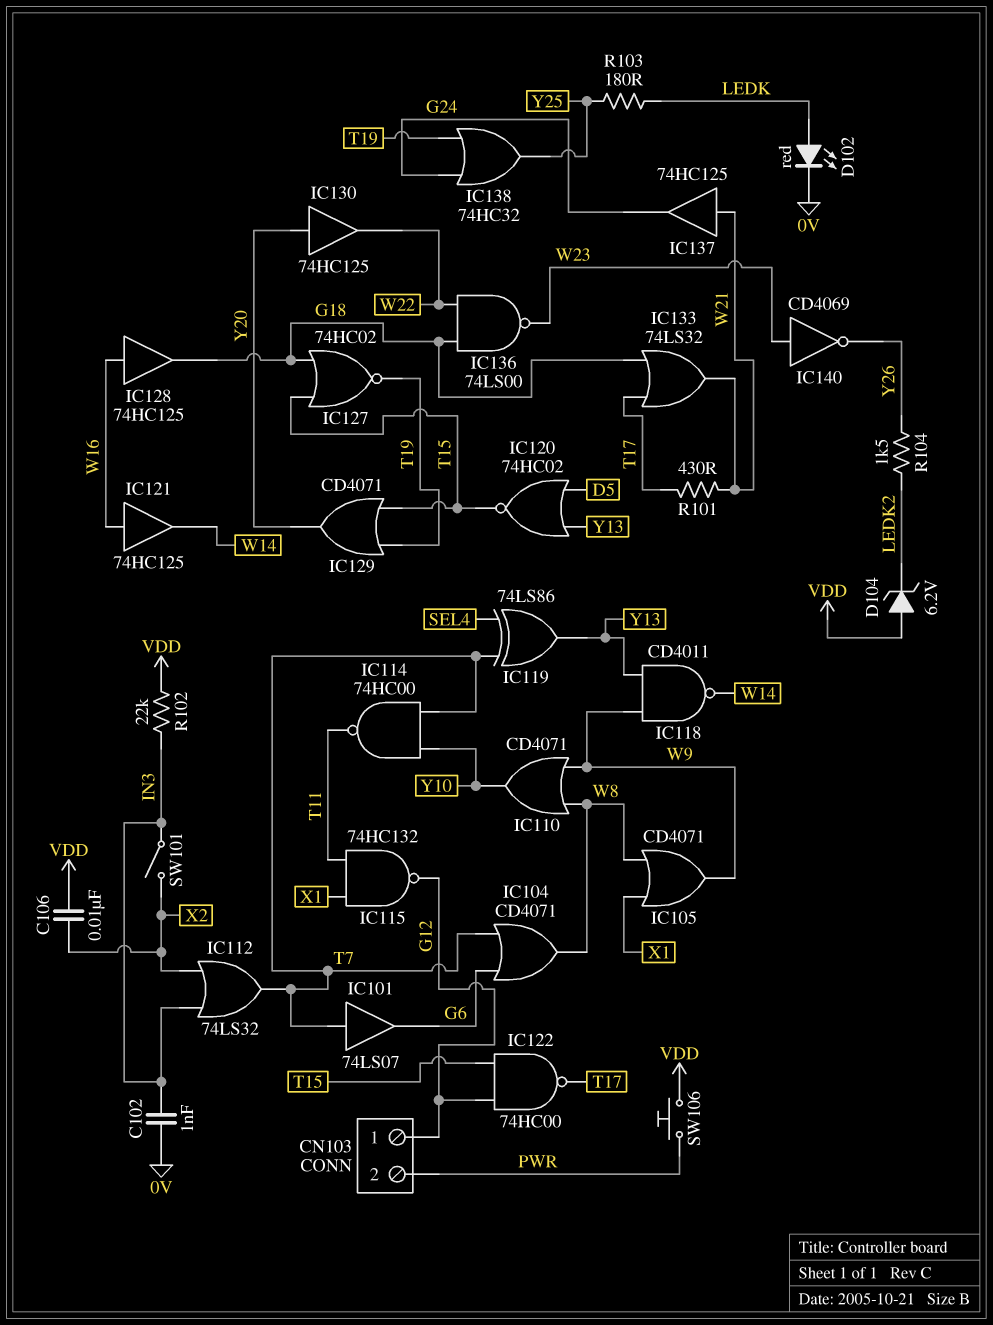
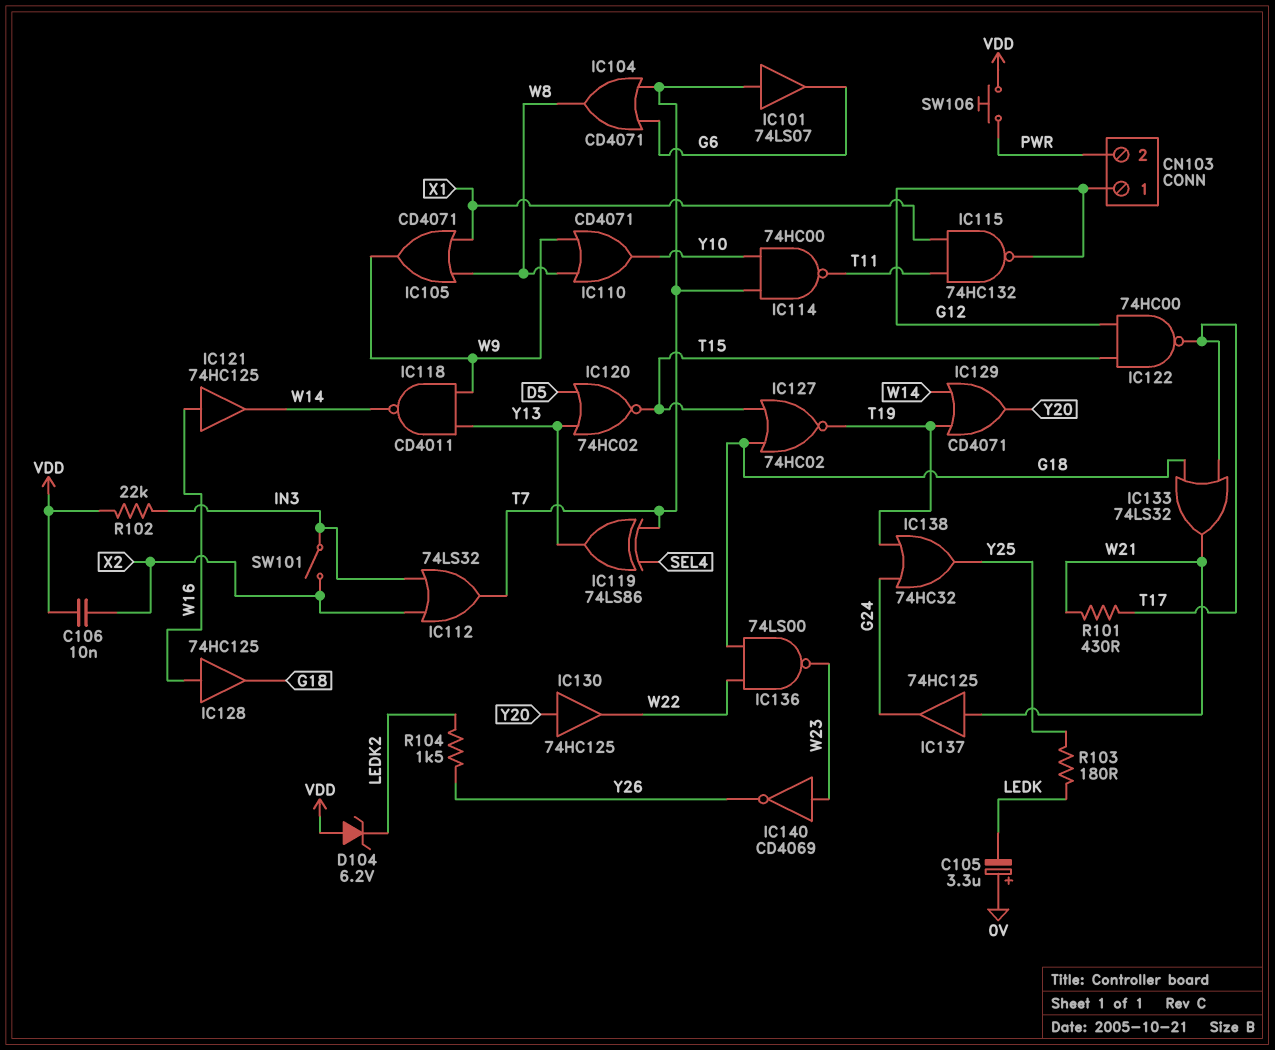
C102: 1nF (0V, IN3) -> none
C105: none -> 3.3uF (plus 0V, minus LEDK)
D102: LED red (A LEDK, K 0V) -> none
IC129: OR CD4071 (in T15, in T19, out Y20) -> OR CD4071 (in T19, in W14, out Y20)

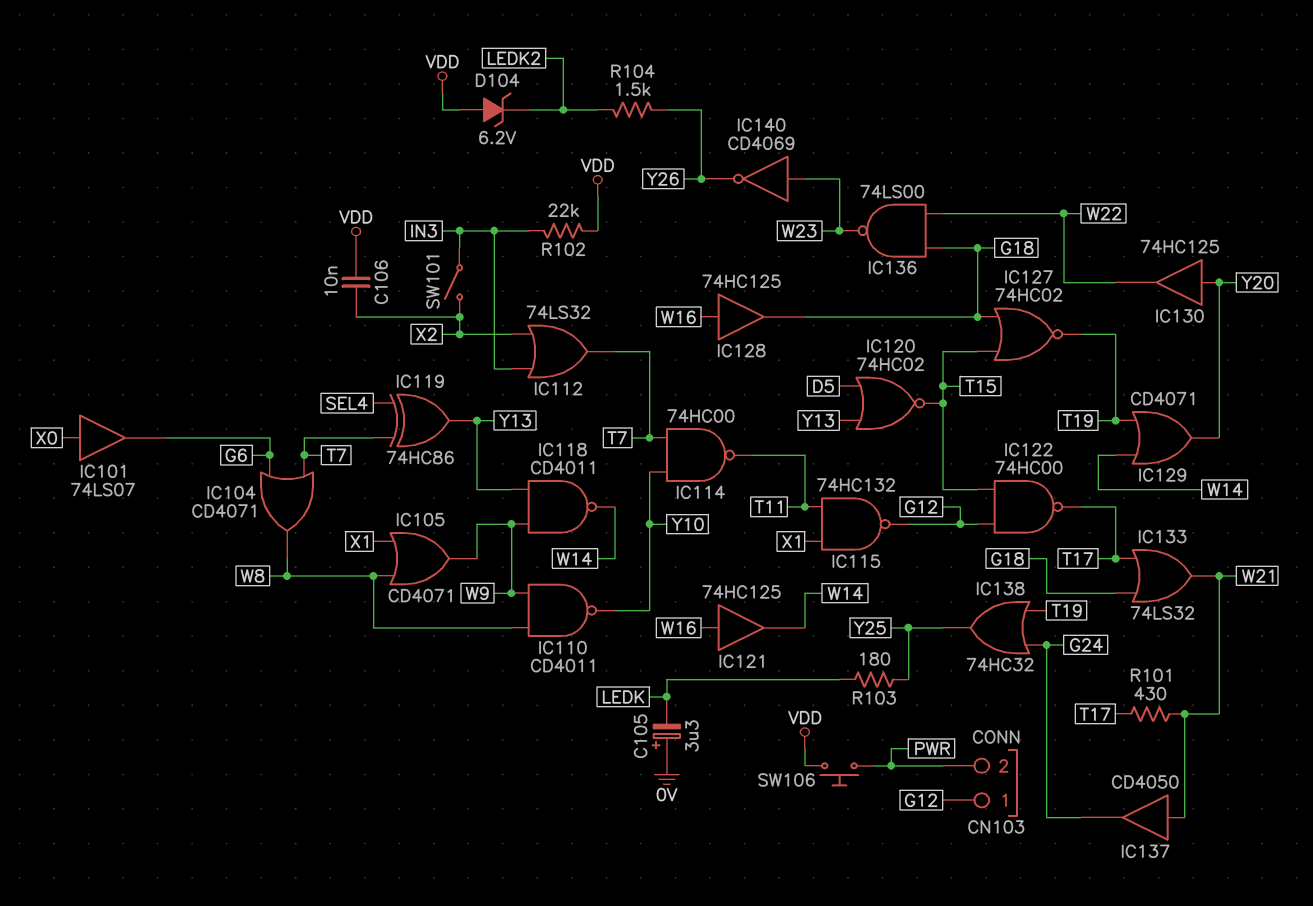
IC101: buffer 74LS07 (in T7, out G6) -> buffer 74LS07 (in X0, out G6)
IC110: OR CD4071 (in W8, in W9, out Y10) -> NAND CD4011 (in W8, in W9, out Y10)
IC119: XOR 74LS86 (in SEL4, in T7, out Y13) -> XOR 74HC86 (in SEL4, in T7, out Y13)
IC137: buffer 74HC125 (in W21, out G24) -> buffer CD4050 (in W21, out G24)

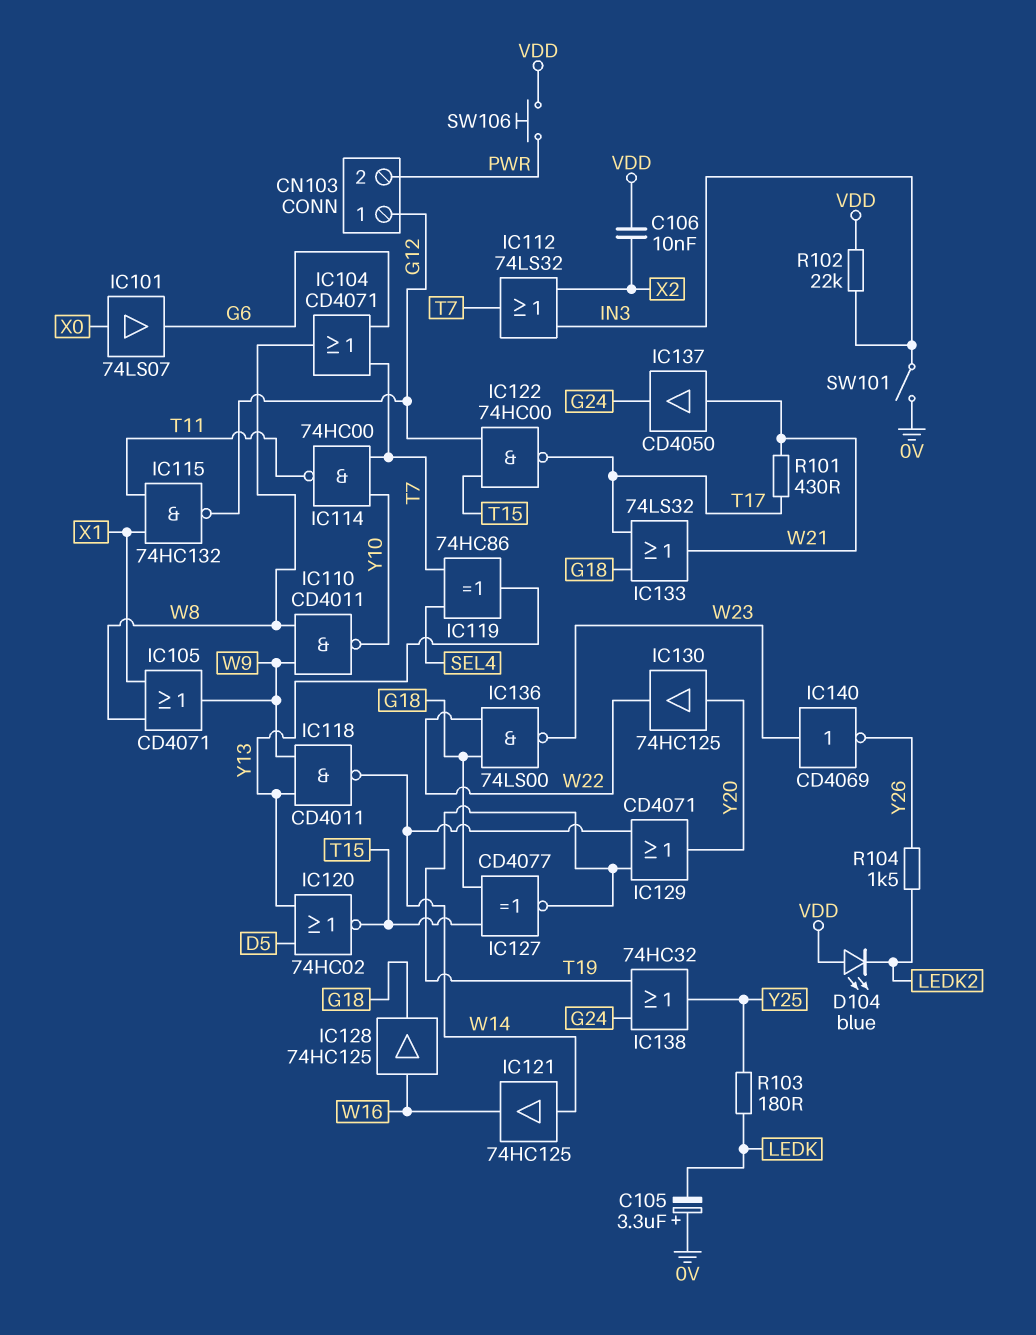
D104: zener 6.2V (A VDD, K LEDK2) -> LED blue (A VDD, K LEDK2)
IC121: buffer 74HC125 (in W16, out W14) -> buffer 74HC125 (in W14, out W16)
IC127: NOR 74HC02 (in G18, in T15, out T19) -> XNOR CD4077 (in G18, in T15, out T19)
SW101: switch (IN3, X2) -> switch (0V, IN3)

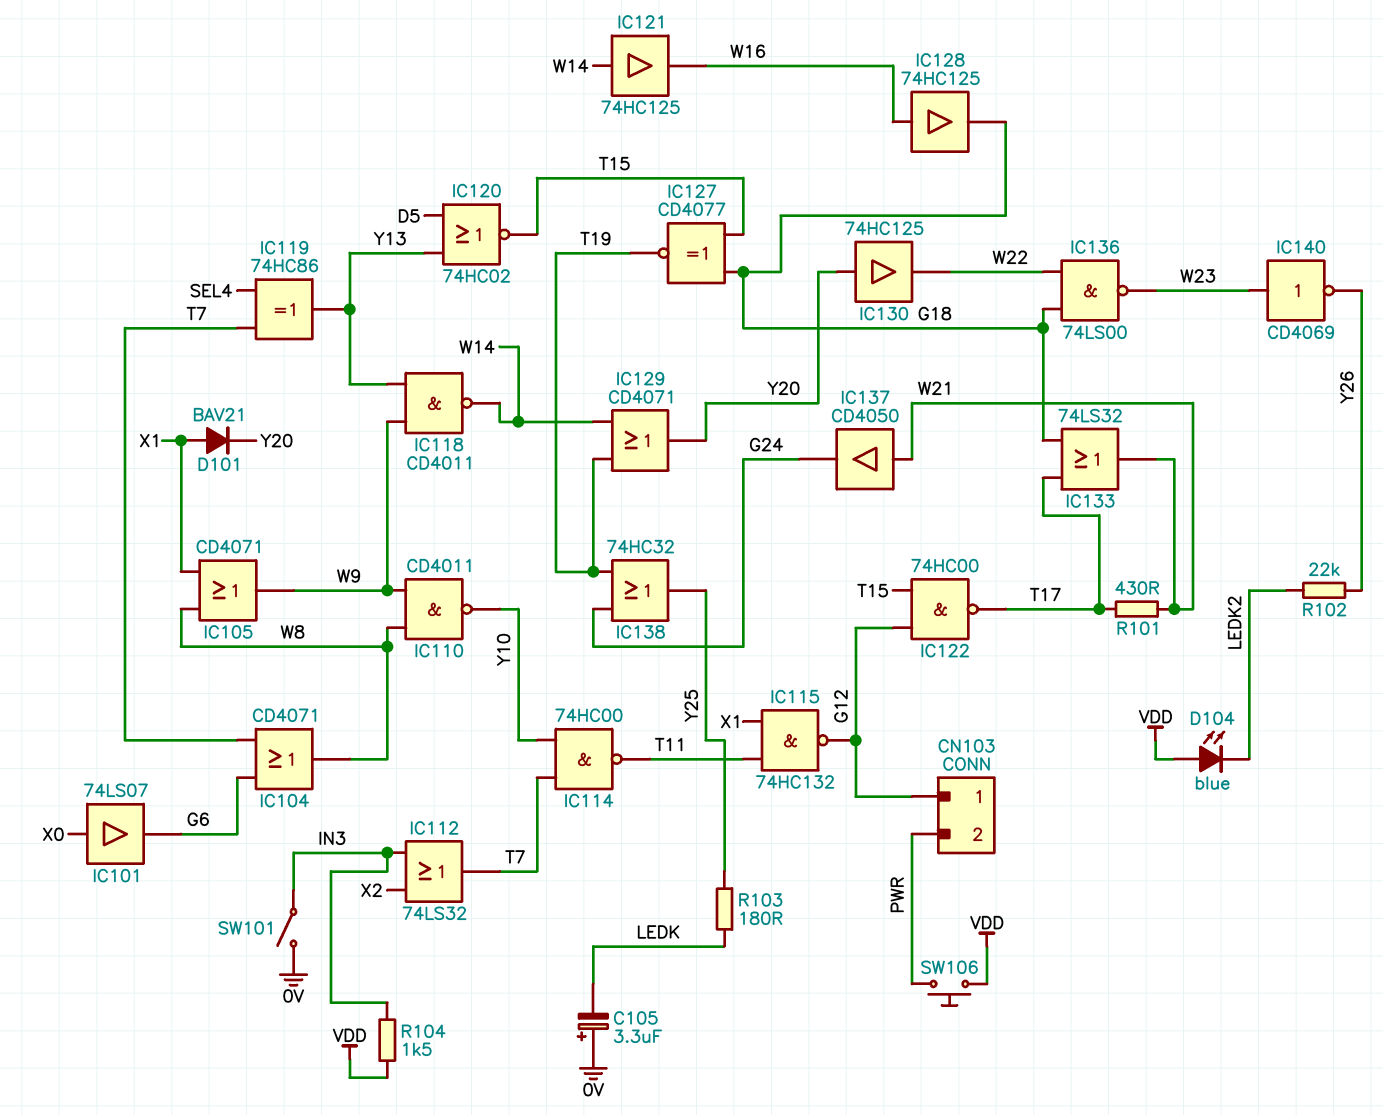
C106: 10nF (VDD, X2) -> none
D101: none -> diode BAV21 (A X1, K Y20)
R102: 22k (IN3, VDD) -> 22k (LEDK2, Y26)
R104: 1.5k (LEDK2, Y26) -> 1.5k (IN3, VDD)

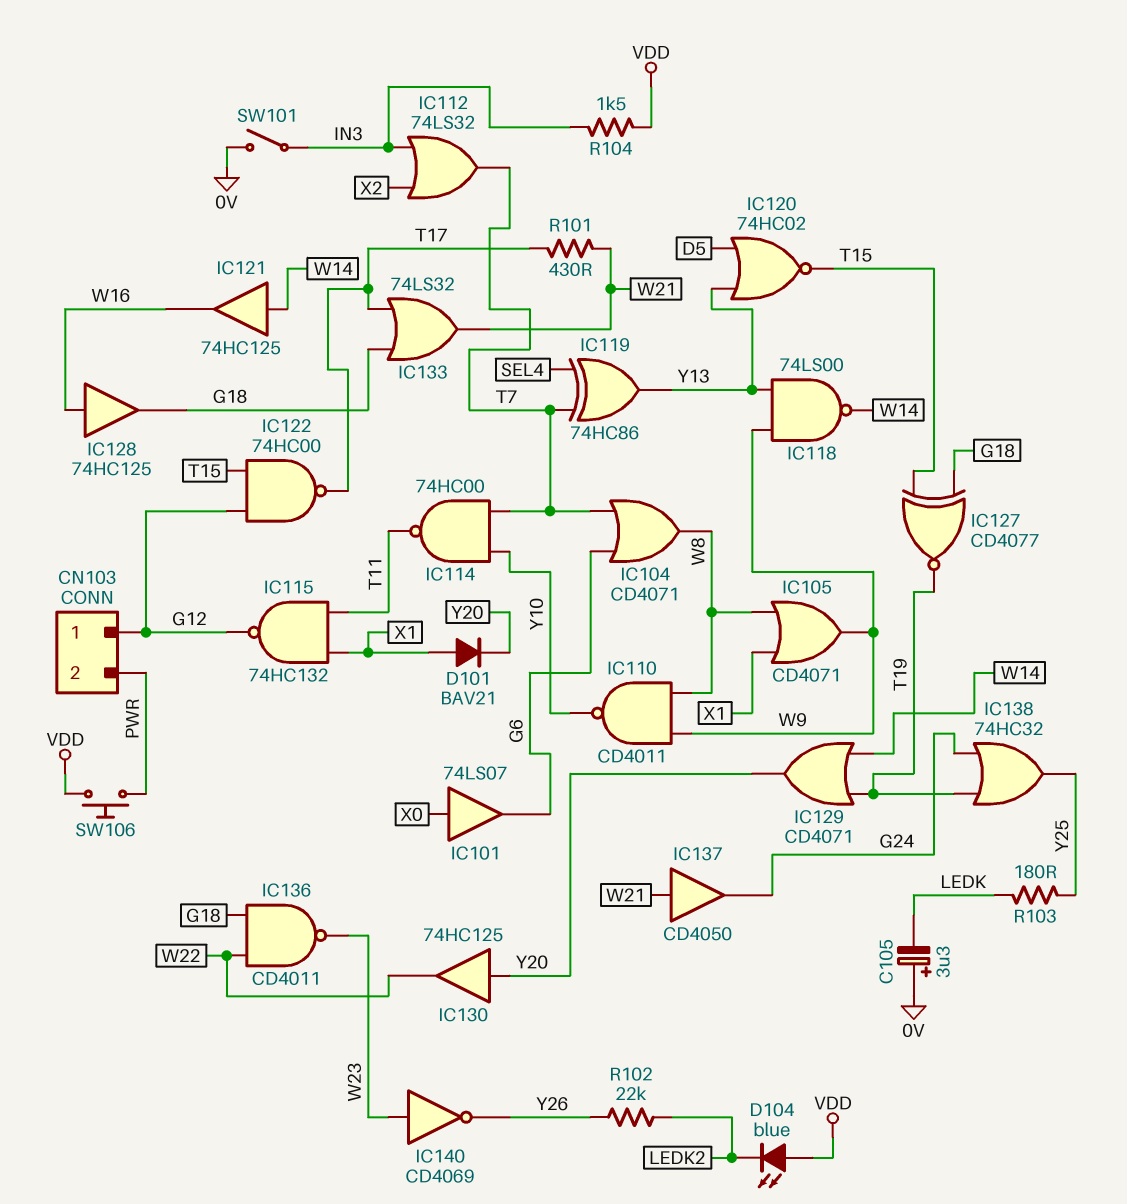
IC118: NAND CD4011 (in W9, in Y13, out W14) -> NAND 74LS00 (in W9, in Y13, out W14)
IC136: NAND 74LS00 (in G18, in W22, out W23) -> NAND CD4011 (in G18, in W22, out W23)

